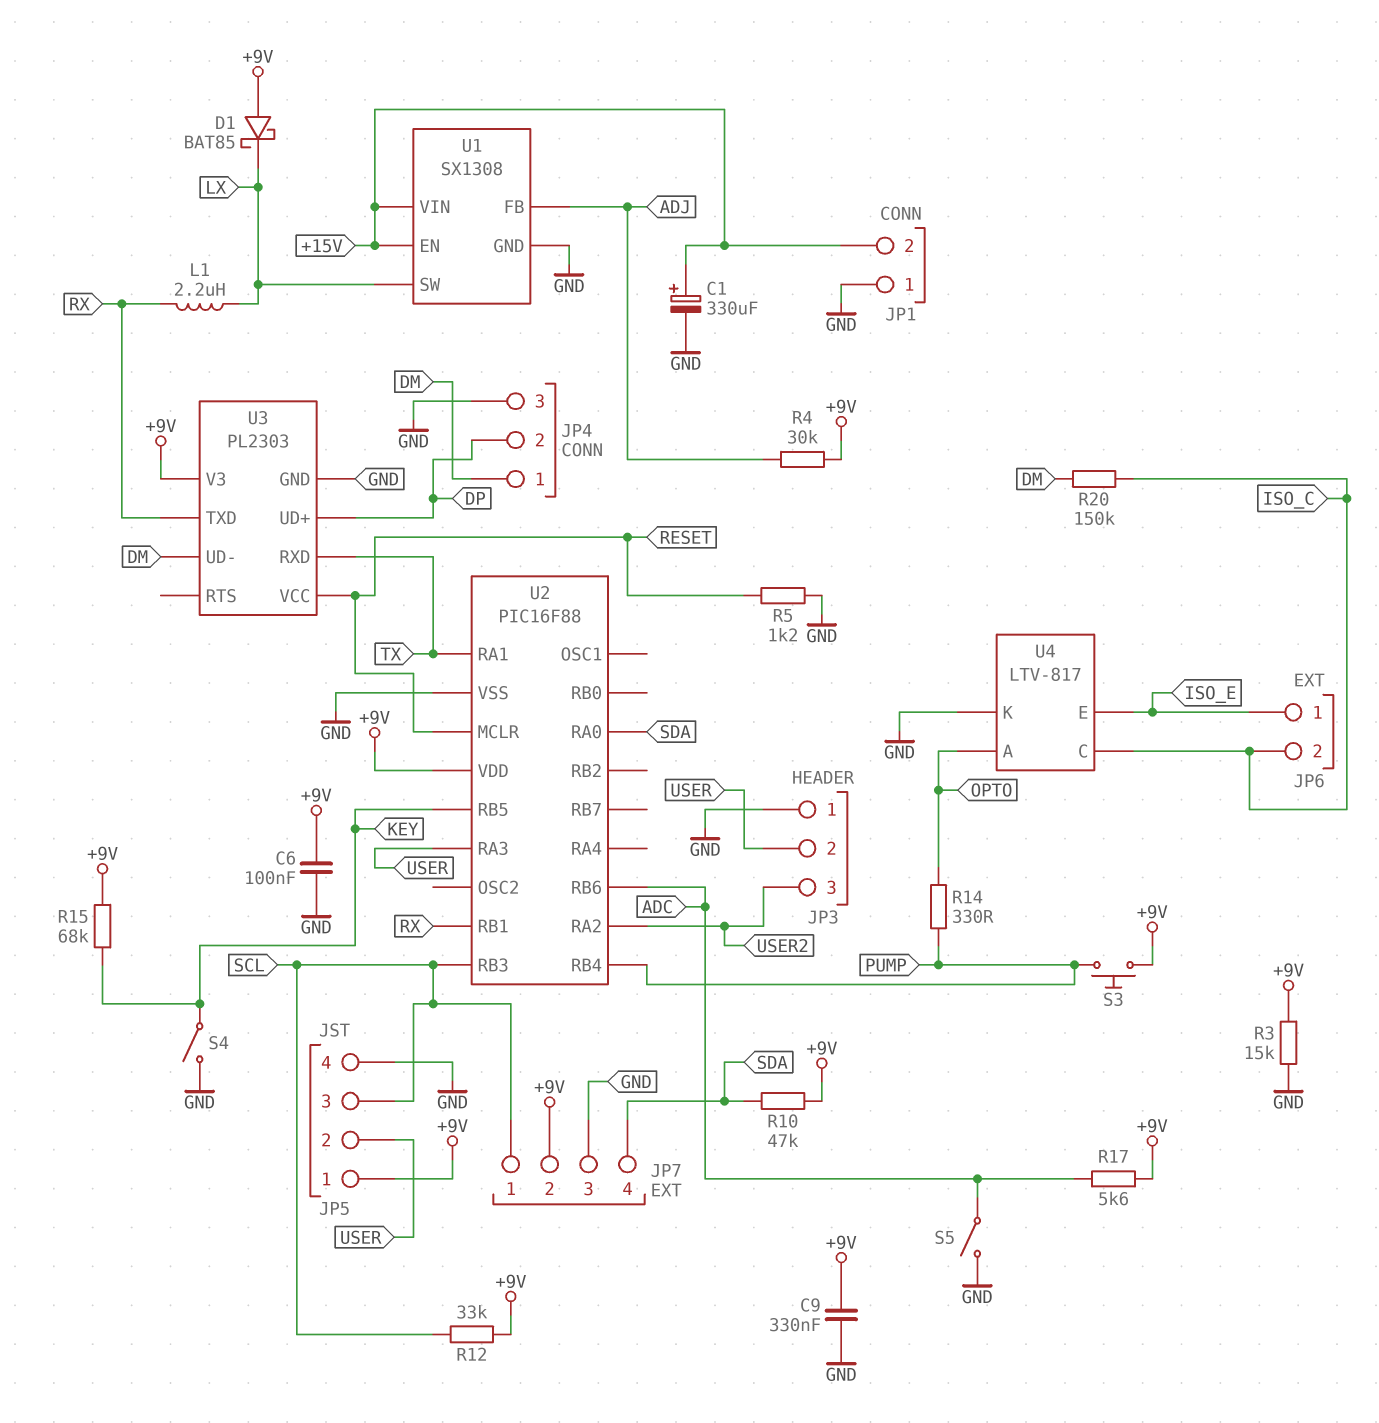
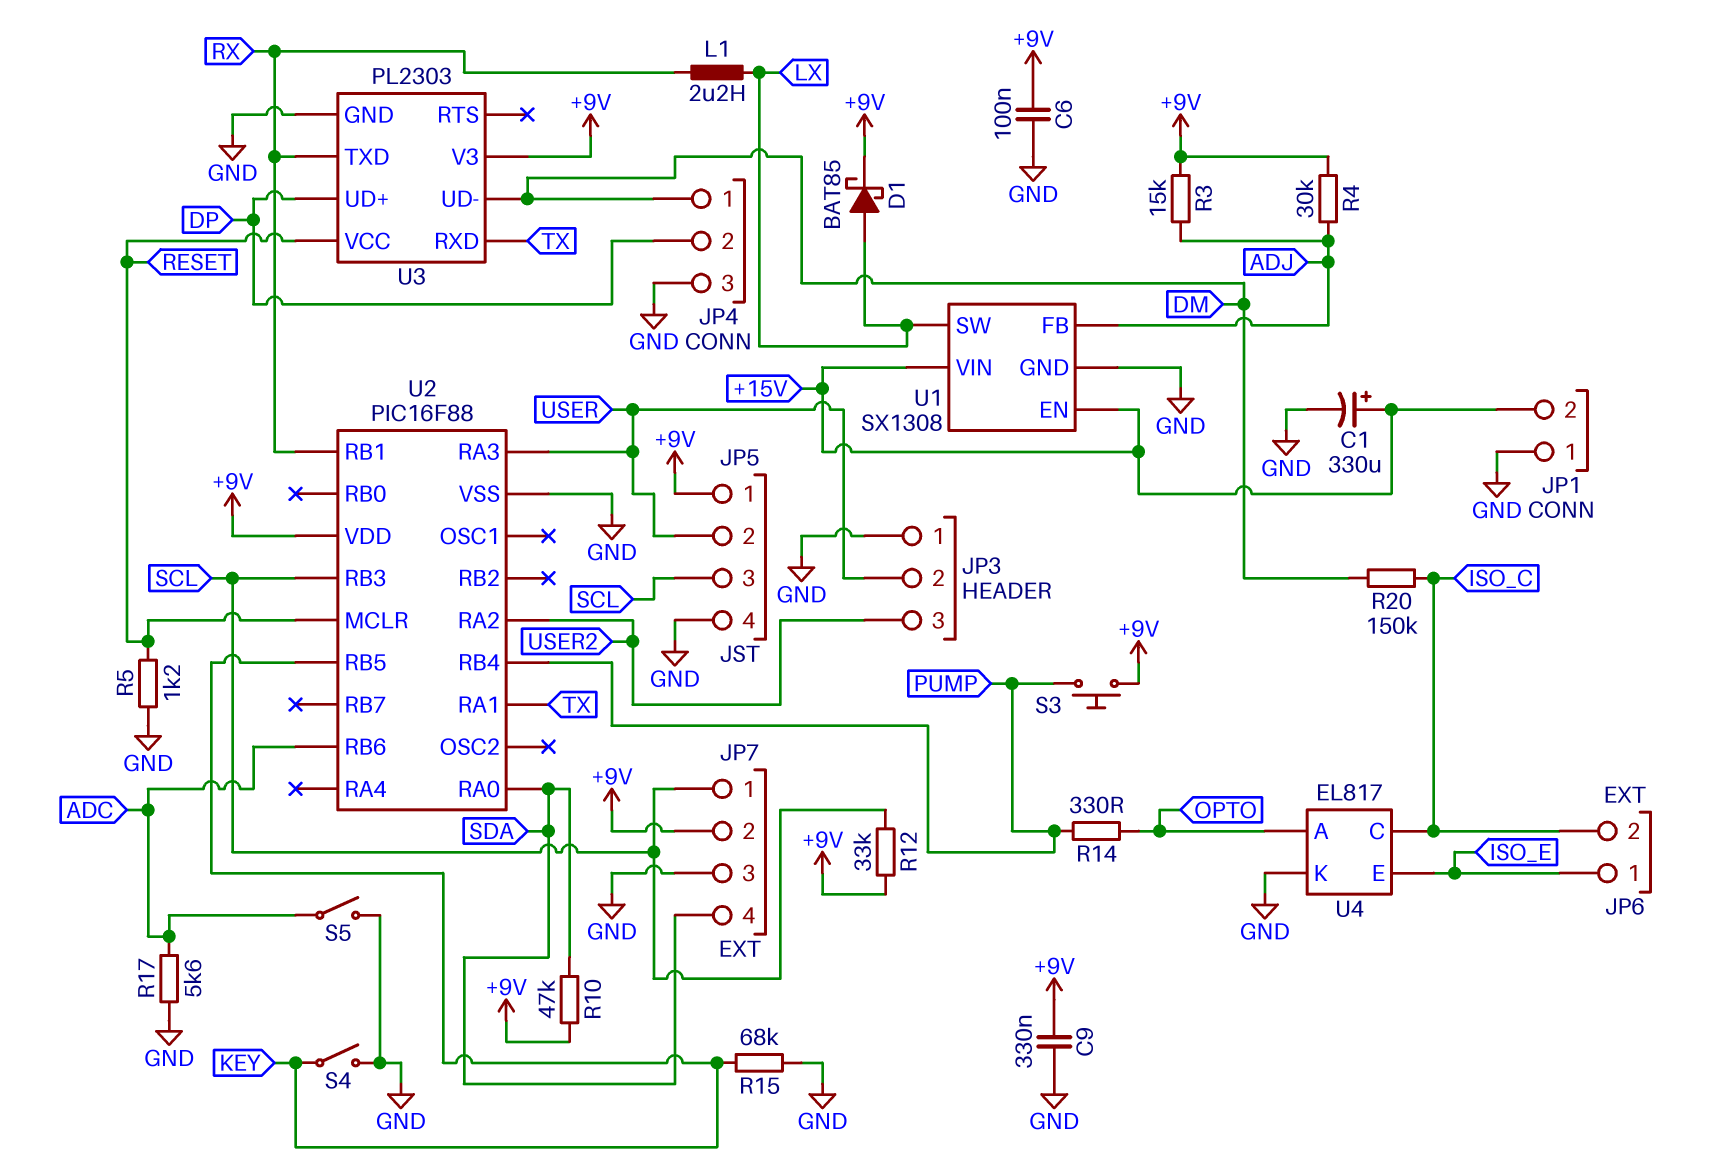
D1: schottky BAT85 (A +9V, K LX) -> schottky BAT85 (A LX, K +9V)
R3: 15k (+9V, GND) -> 15k (+9V, ADJ)
R15: 68k (+9V, KEY) -> 68k (GND, KEY)
R17: 5.6k (+9V, ADC) -> 5.6k (ADC, GND)
U4: LTV-817 -> EL817

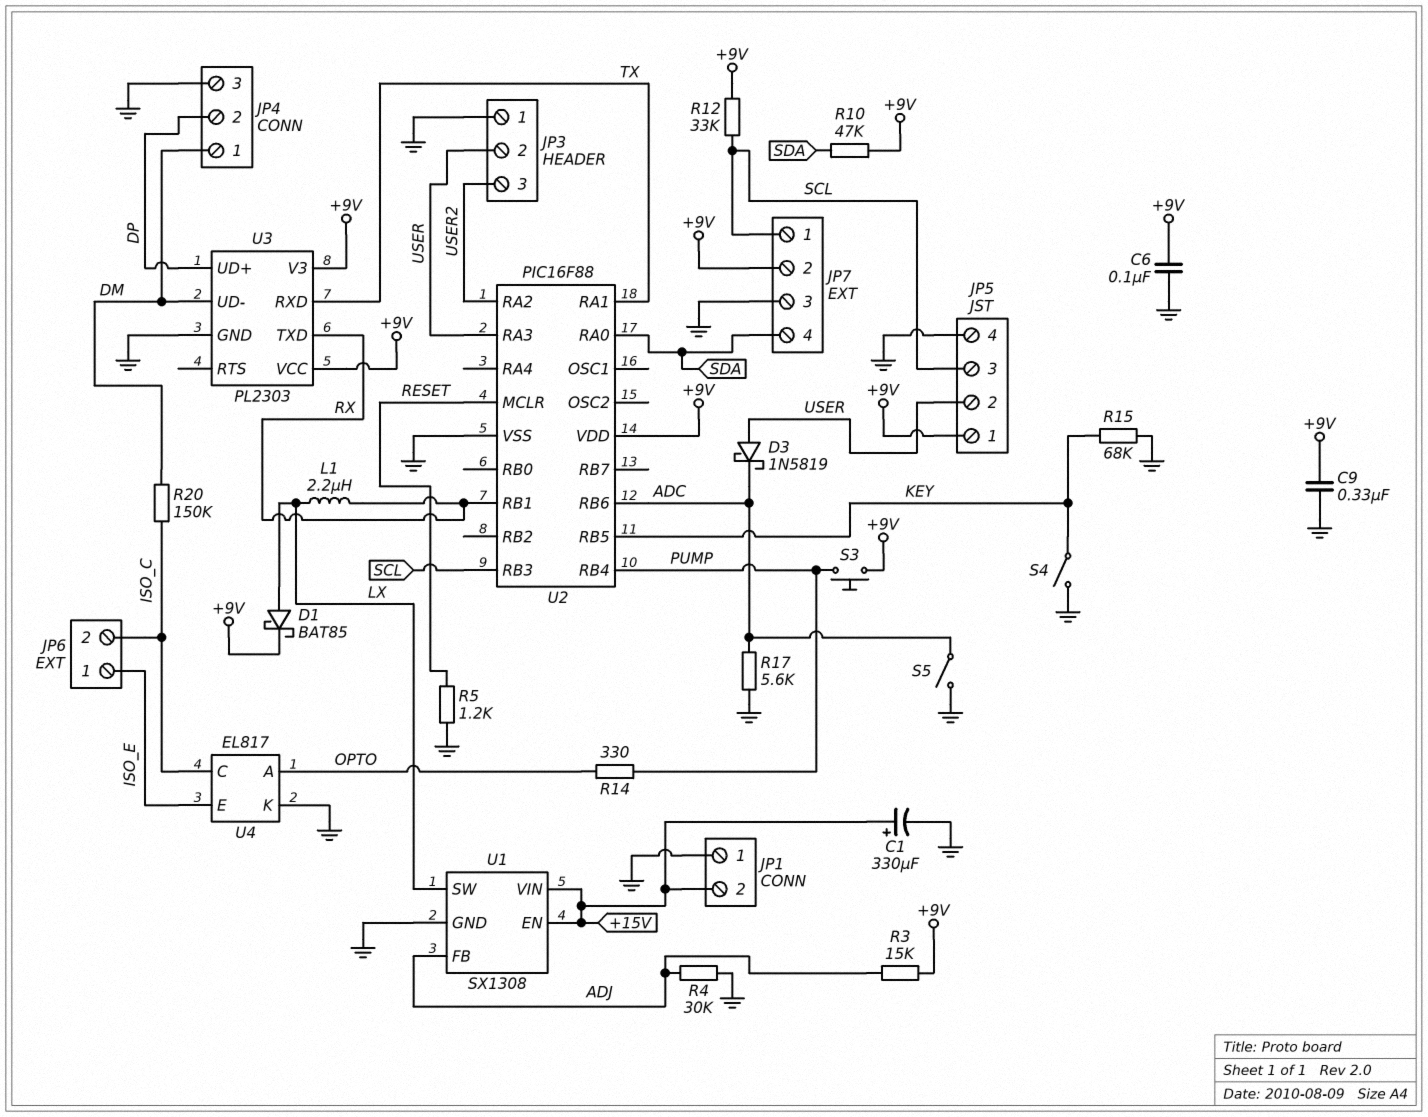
D3: none -> schottky 1N5819 (A USER, K ADC)
R4: 30k (+9V, ADJ) -> 30k (ADJ, GND)
U3 pin VCC: RESET -> +9V

